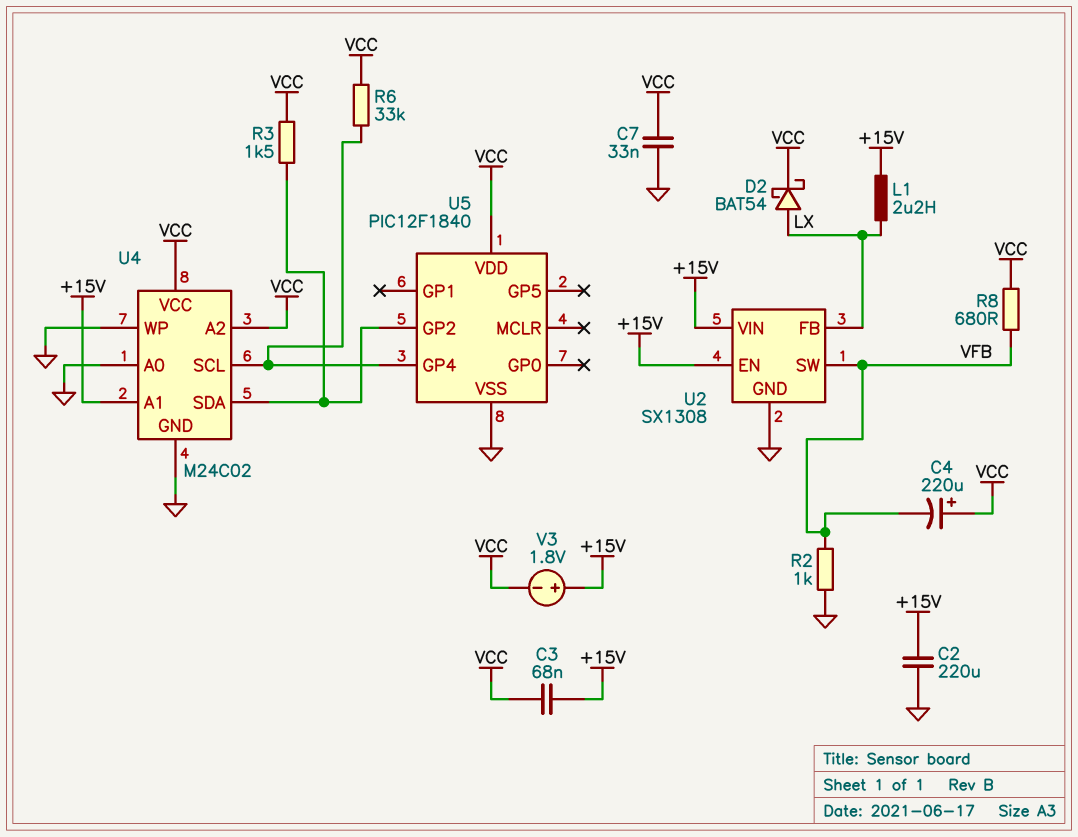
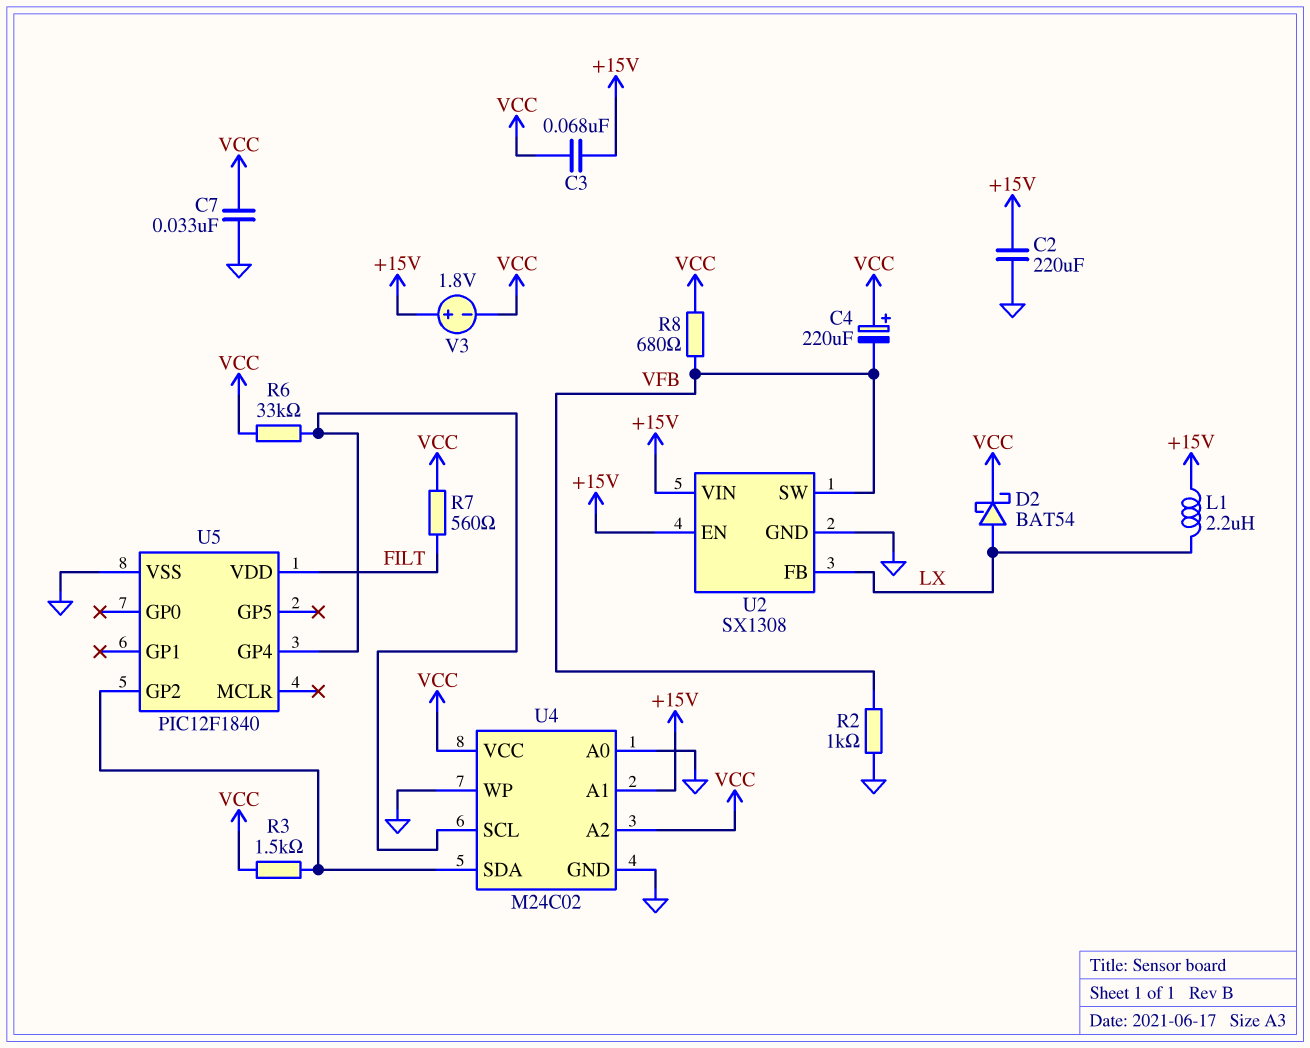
R7: none -> 560 (FILT, VCC)
U5 pin VDD: VCC -> FILT

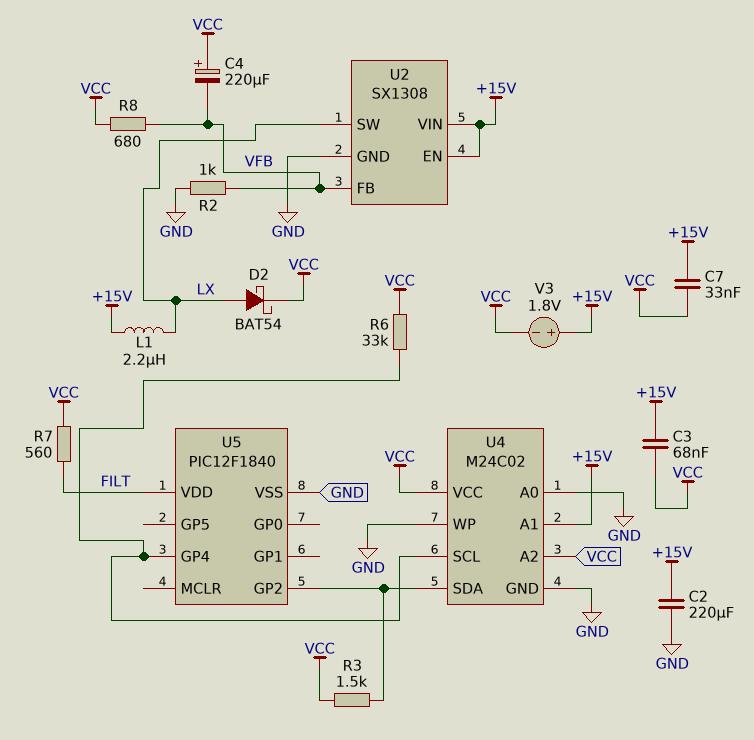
C7: 33nF (GND, VCC) -> 33nF (+15V, VCC)
U2 pin FB: LX -> VFB
U2 pin SW: VFB -> LX

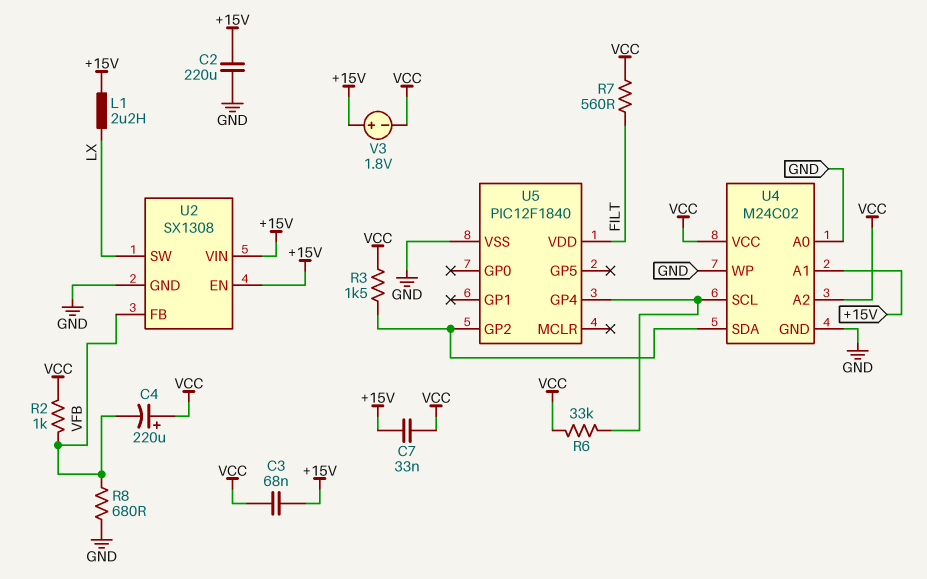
D2: schottky BAT54 (A LX, K VCC) -> none
R2: 1k (GND, VFB) -> 1k (VCC, VFB)
R8: 680 (VCC, VFB) -> 680 (GND, VFB)

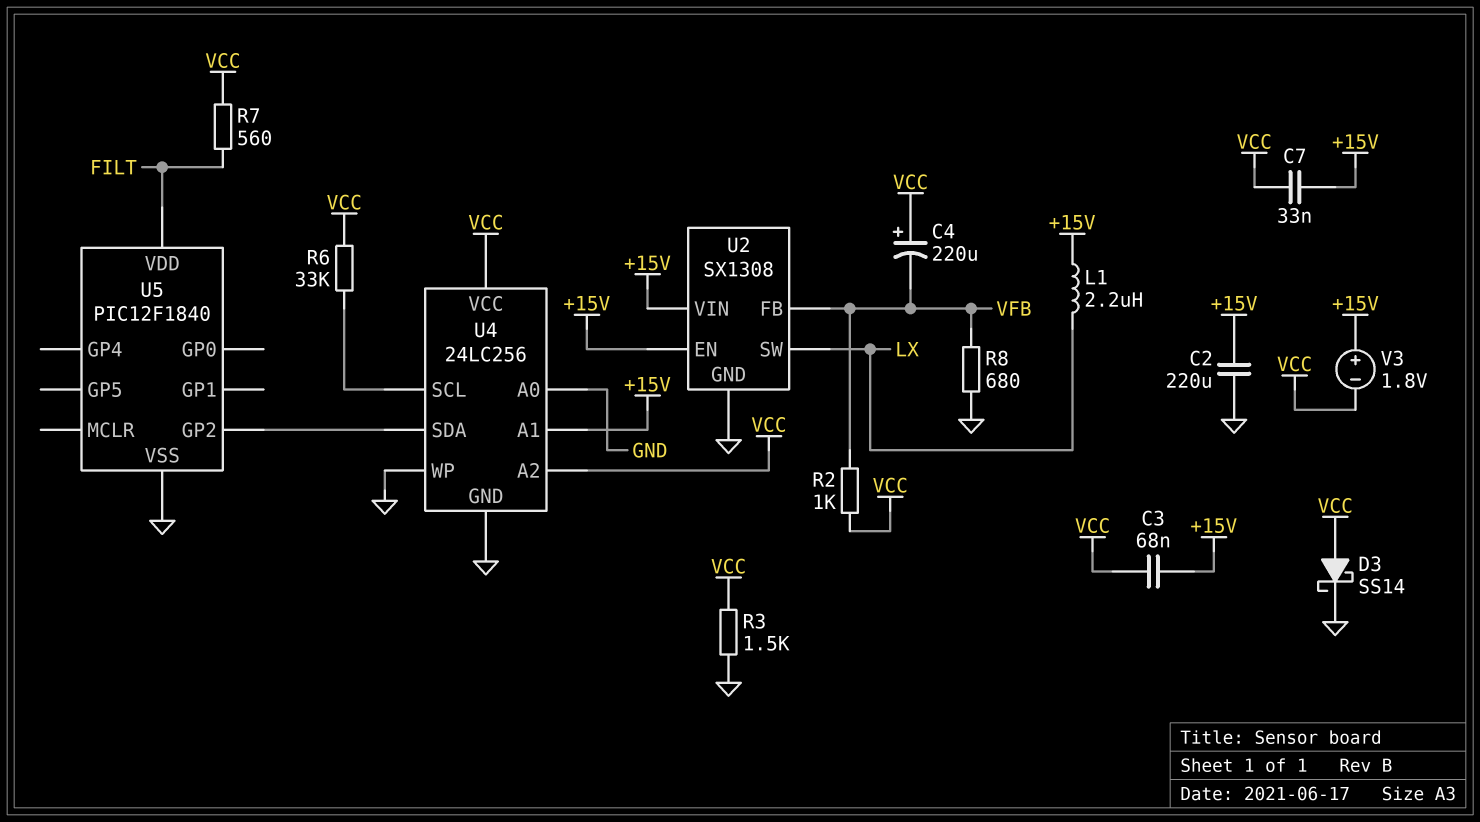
D3: none -> schottky SS14 (A VCC, K GND)
R3: 1.5k (U4/SDA, VCC) -> 1.5k (GND, VCC)
U4: M24C02 -> 24LC256
U5 pin GP4: U4/SCL -> none

